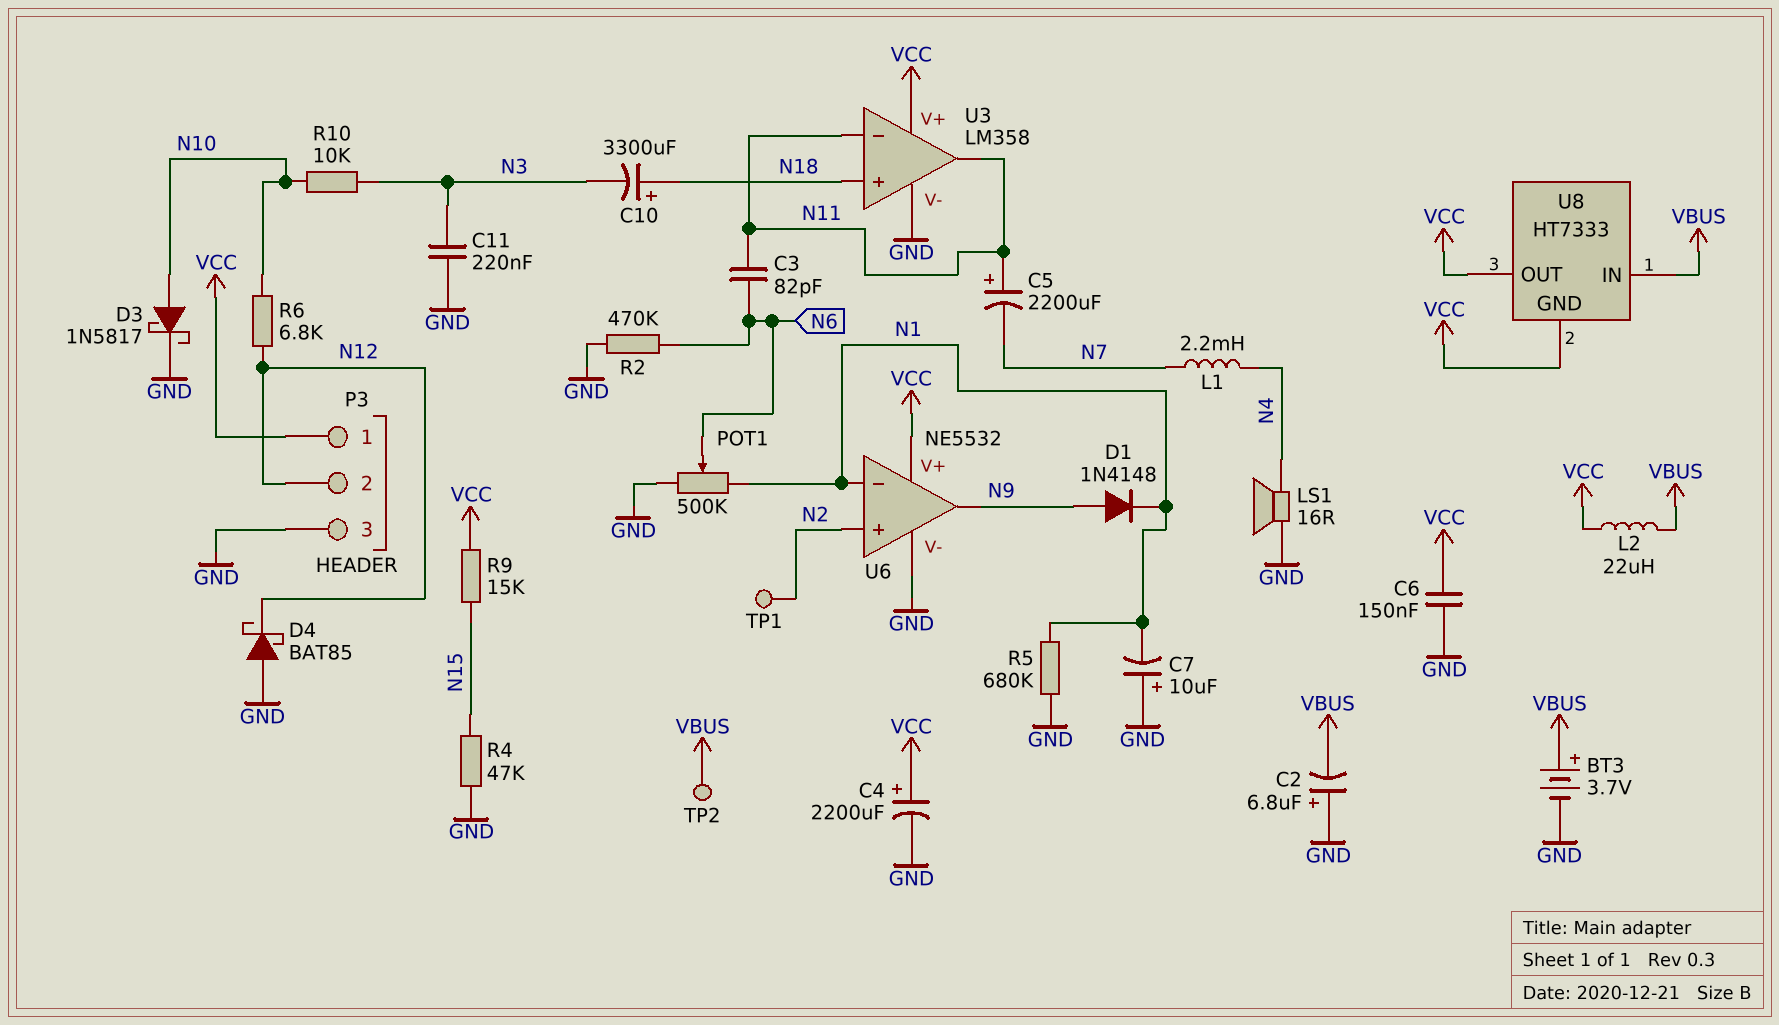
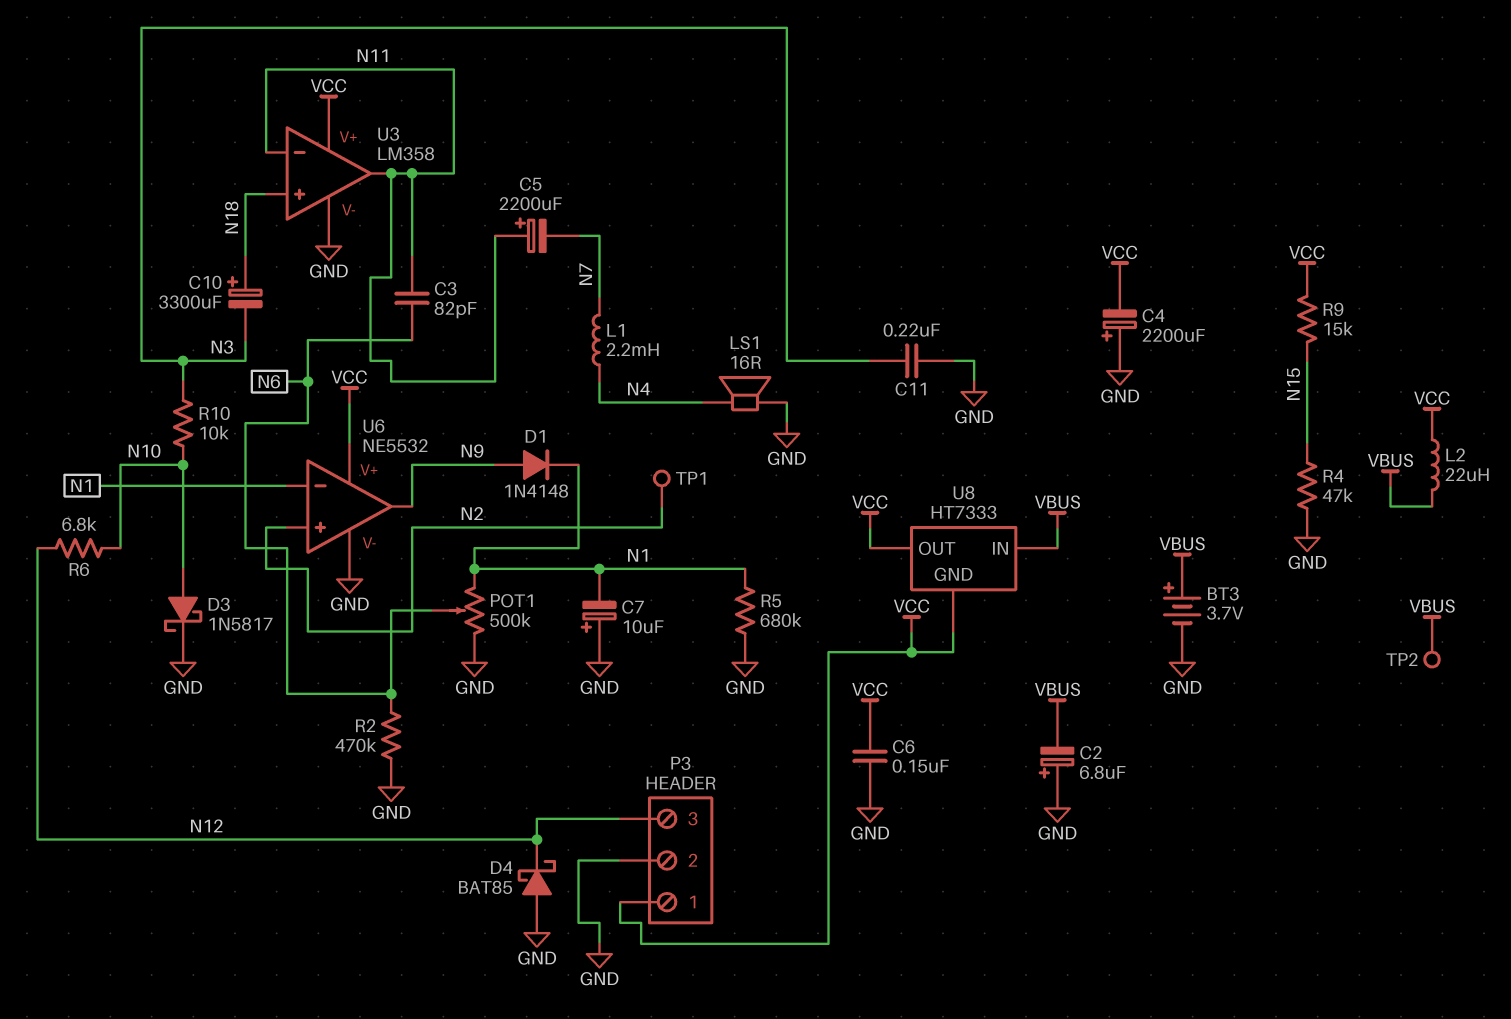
C4: 2200uF (plus VCC, minus GND) -> 2200uF (plus GND, minus VCC)
P3 pin 2: N12 -> GND
P3 pin 3: GND -> N12

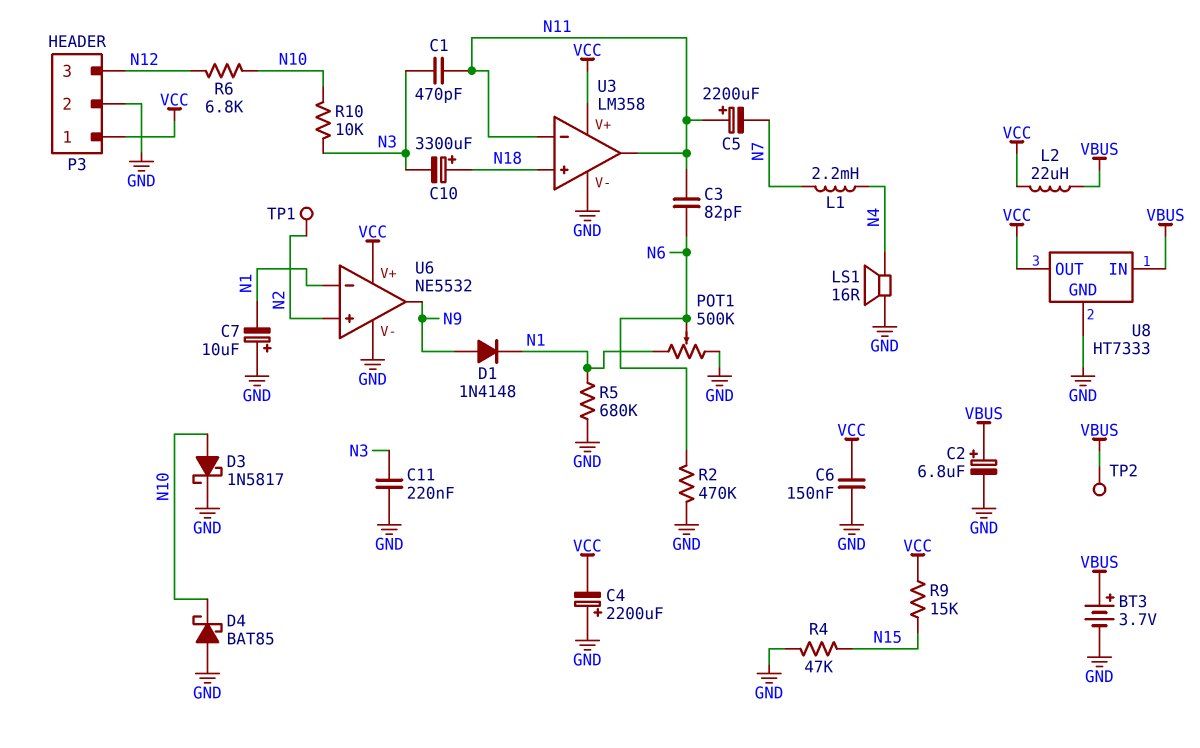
C1: none -> 470pF (N3, N11)
C2: 6.8uF (plus GND, minus VBUS) -> 6.8uF (plus VBUS, minus GND)
D4: schottky BAT85 (A GND, K N12) -> schottky BAT85 (A GND, K N10)
U8 pin GND: VCC -> GND

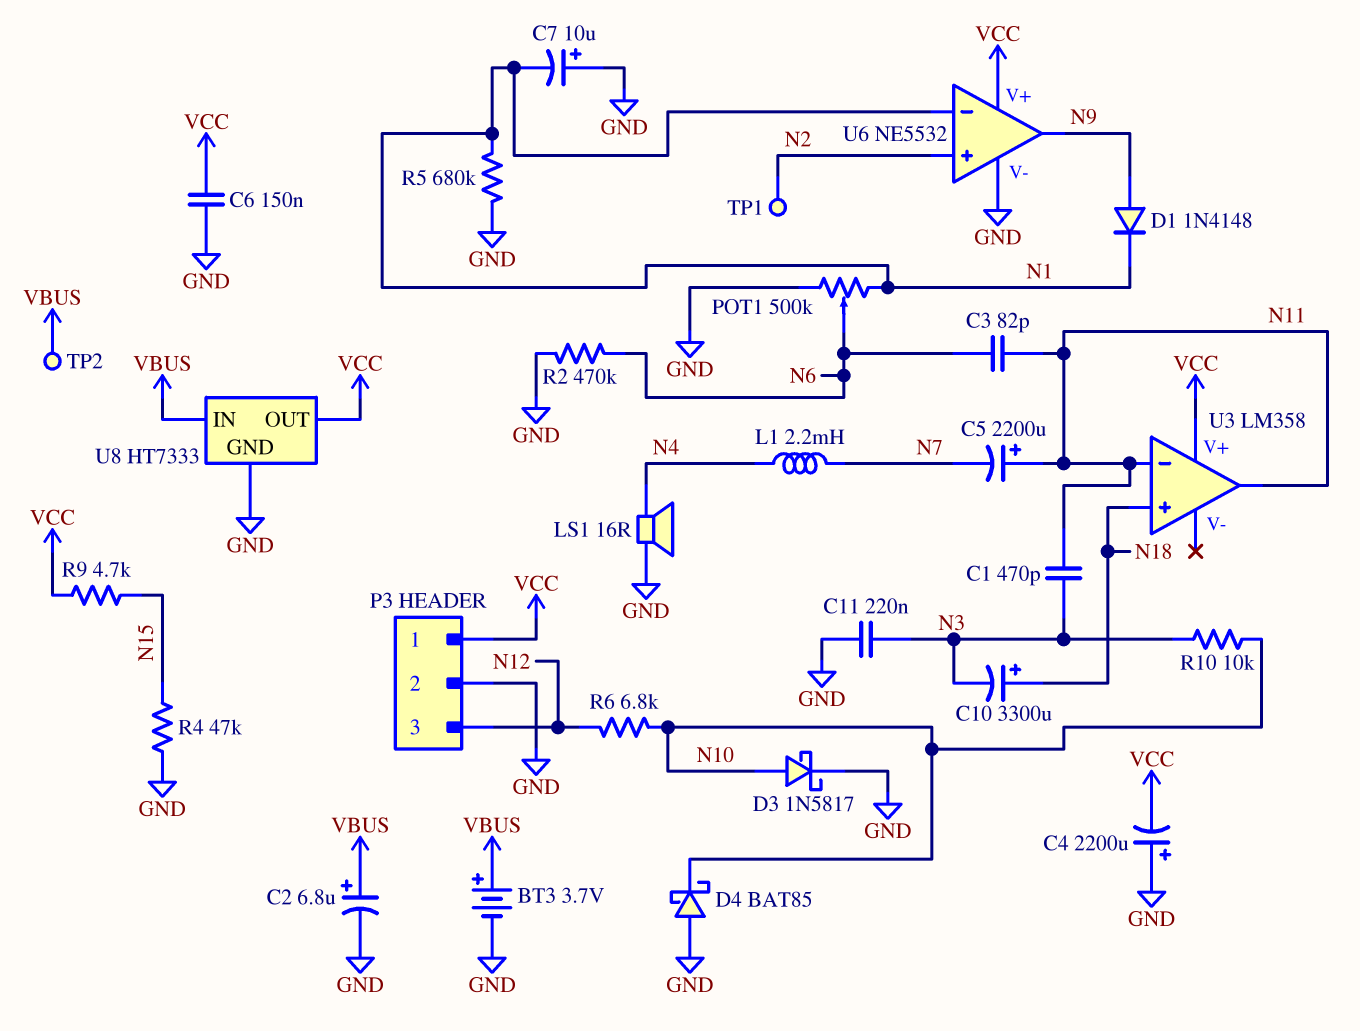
L2: 22uH (VBUS, VCC) -> none
R9: 15k (N15, VCC) -> 4.7k (N15, VCC)
U3 pin V-: GND -> none

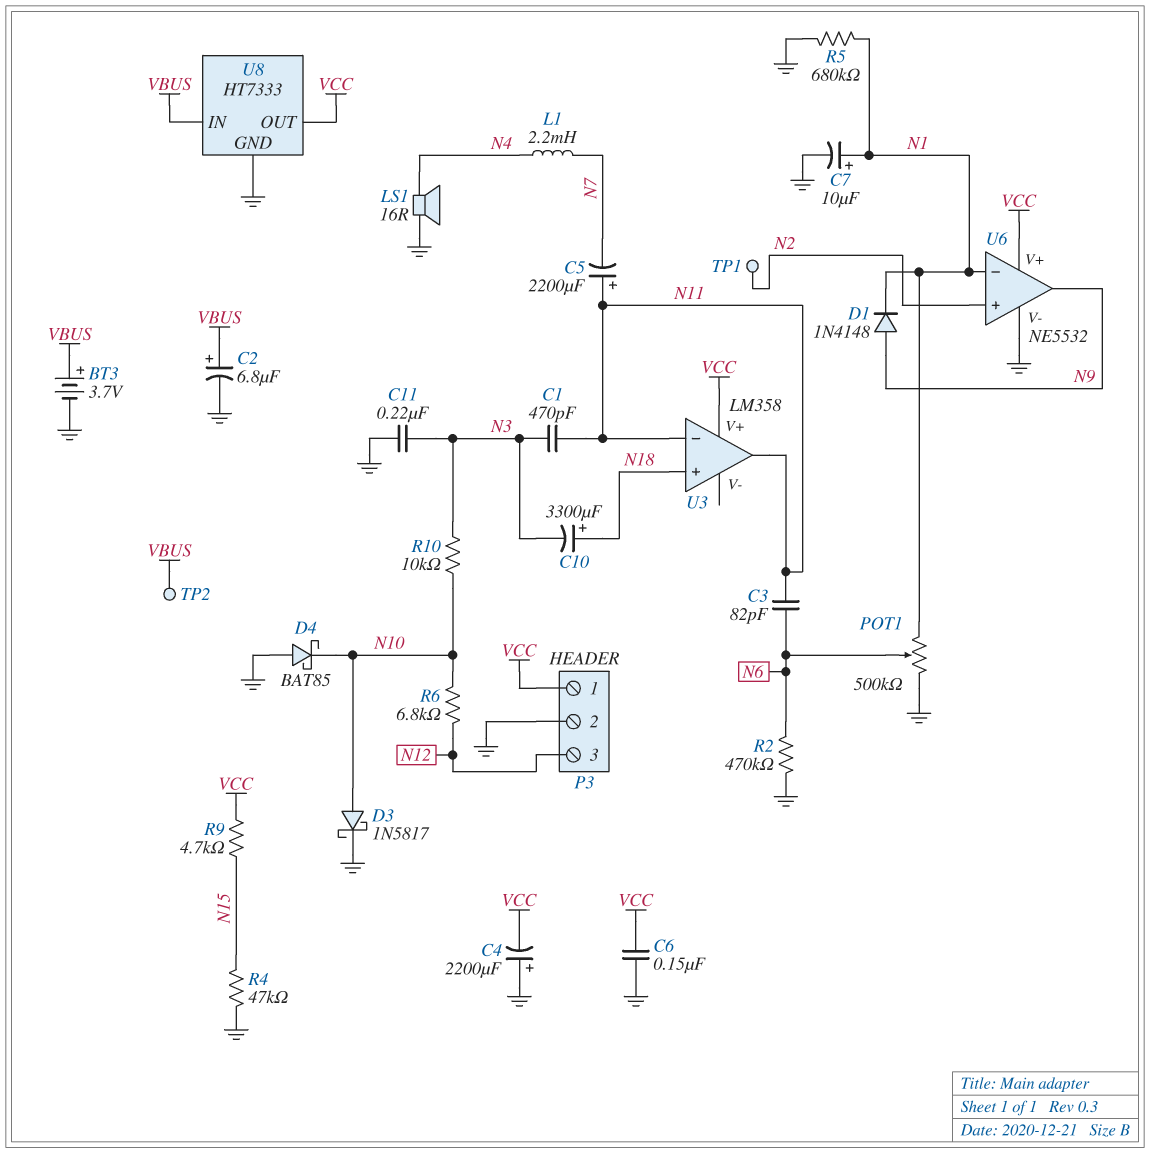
C7: 10uF (plus GND, minus N1) -> 10uF (plus N1, minus GND)

